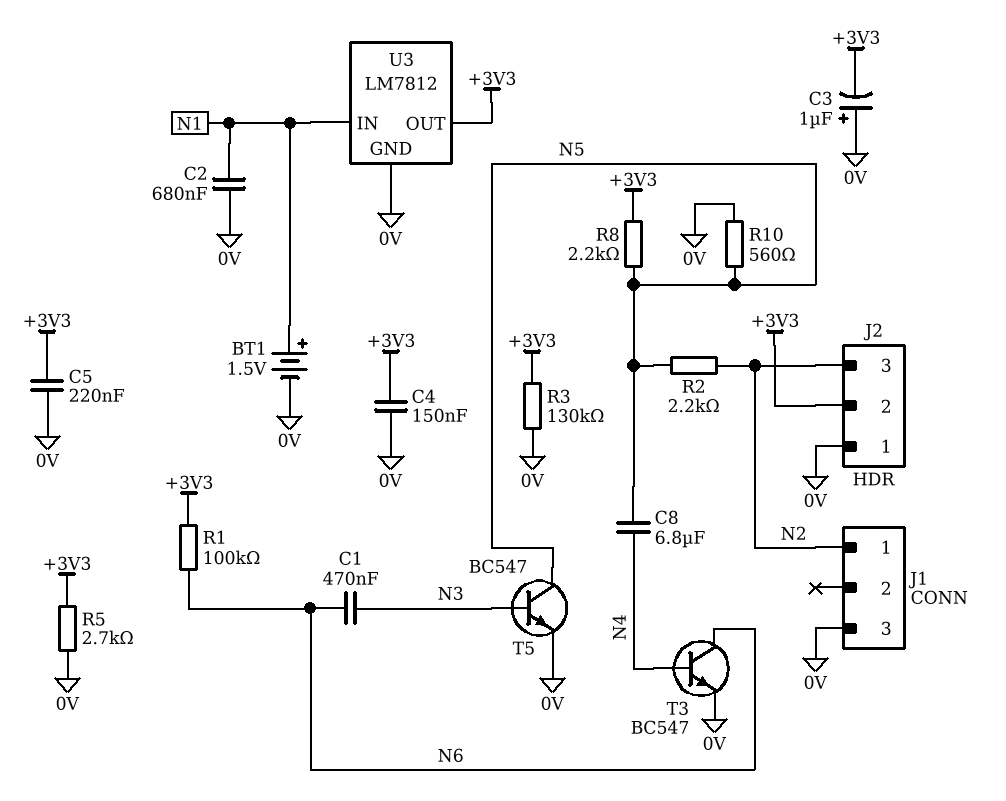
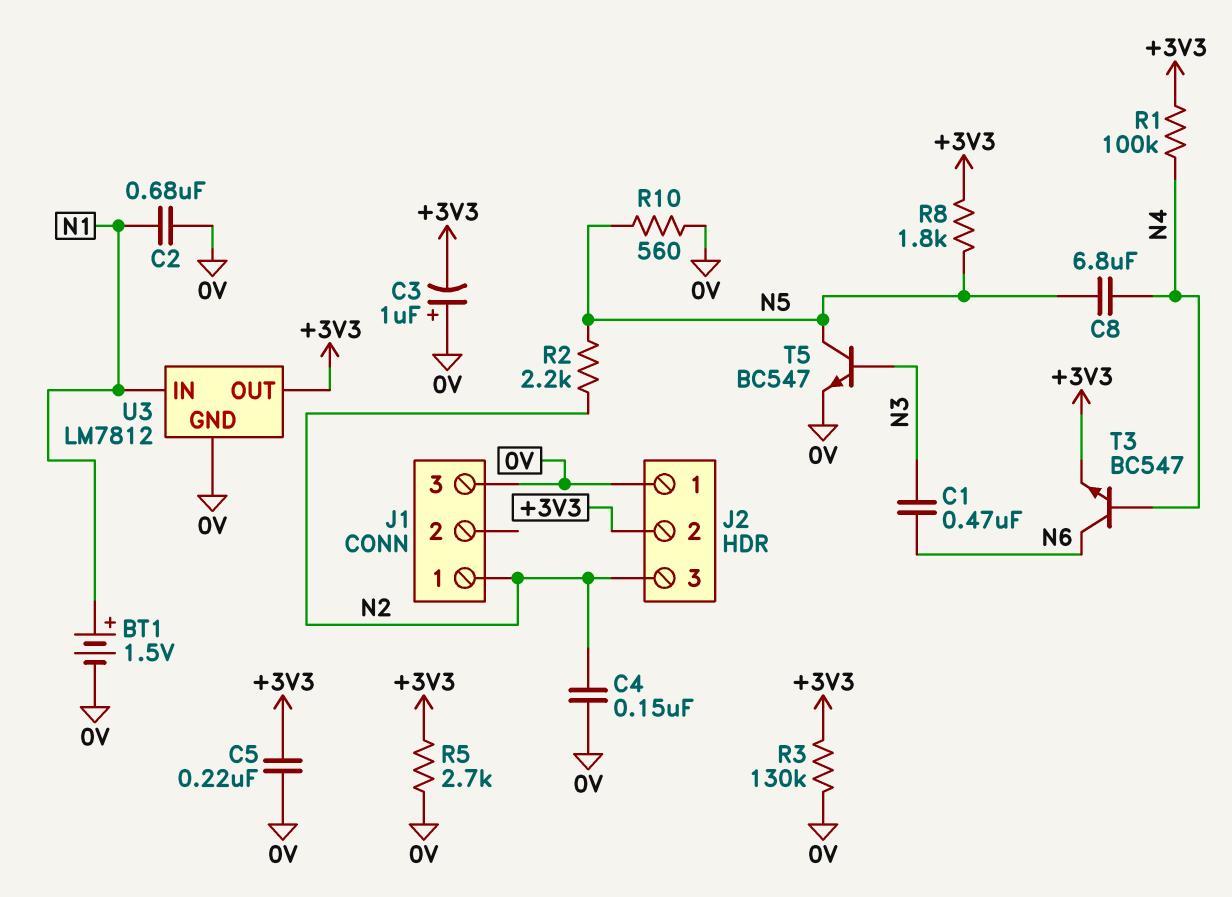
C4: 150nF (+3V3, 0V) -> 150nF (0V, N2)
R1: 100k (+3V3, N6) -> 100k (+3V3, N4)
R8: 2.2k (+3V3, N5) -> 1.8k (+3V3, N5)
T3: NPN BC547 (B N4, C N6, E 0V) -> NPN BC547 (B N4, C N6, E +3V3)

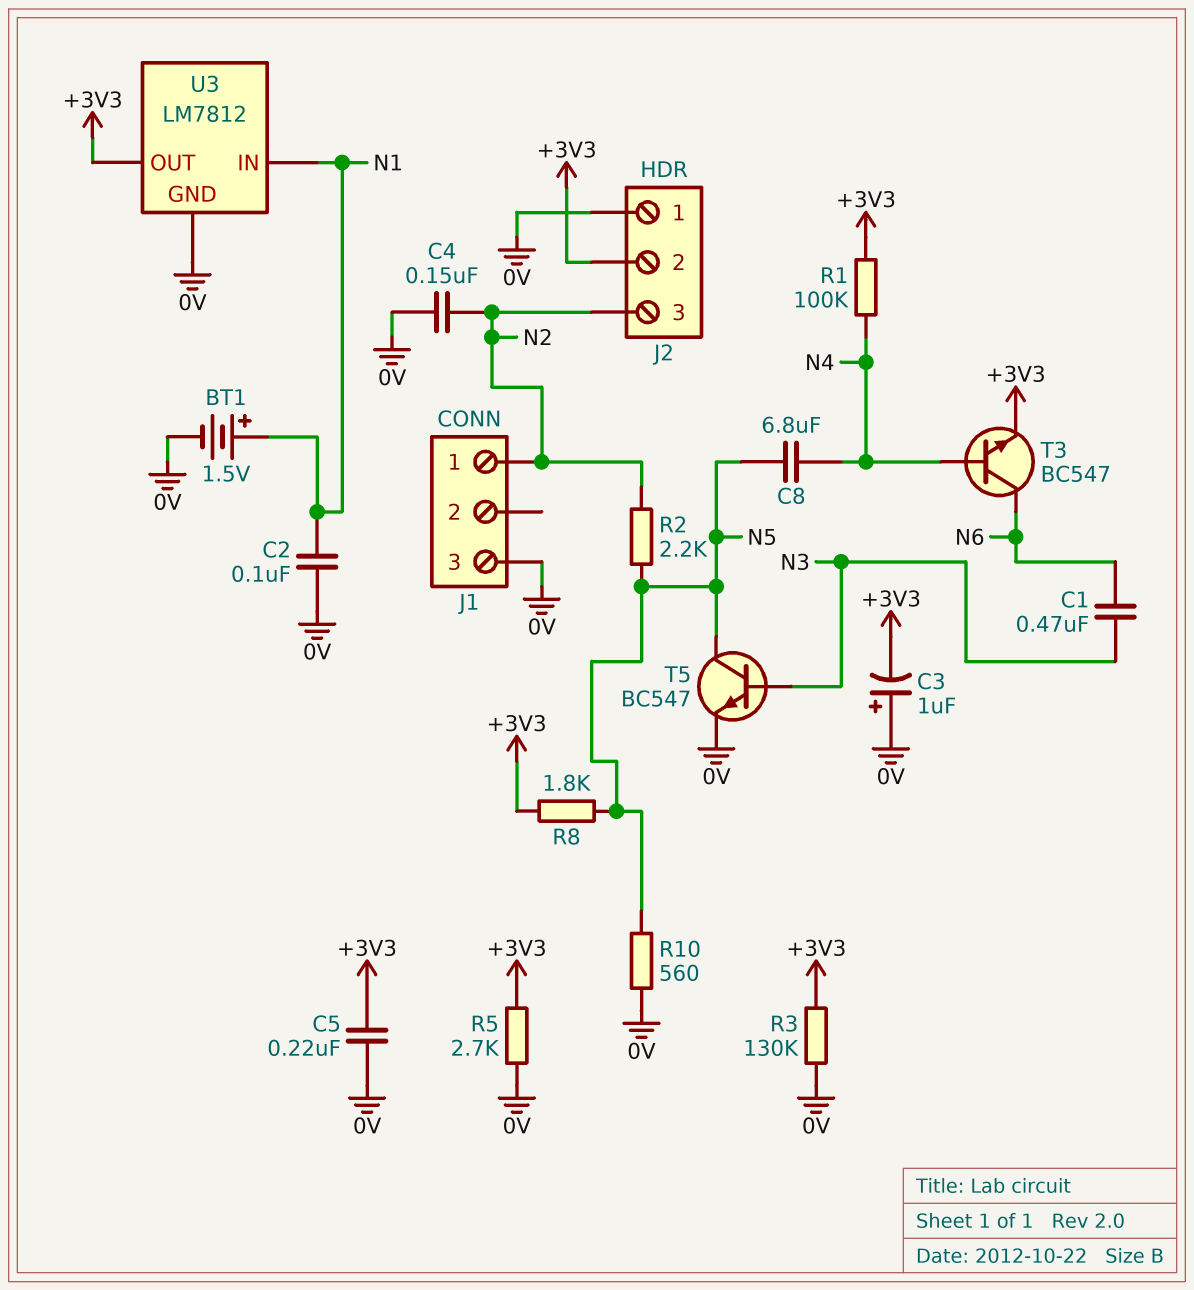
C2: 680nF (0V, N1) -> 100nF (0V, N1)

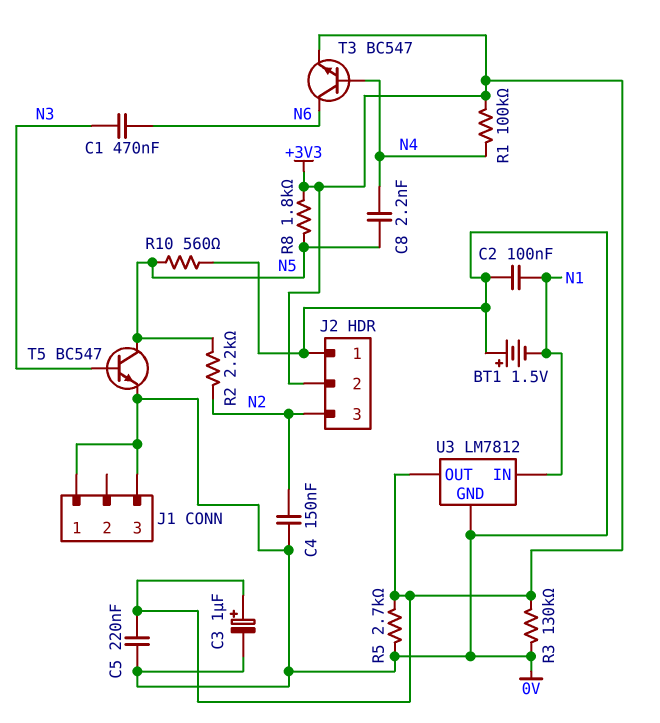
BT1: 1.5V (plus N1, minus 0V) -> 1.5V (plus 0V, minus N1)
C3: 1uF (plus 0V, minus +3V3) -> 1uF (plus +3V3, minus 0V)
C8: 6.8uF (N4, N5) -> 2.2nF (N4, N5)
J1 pin 1: N2 -> 0V

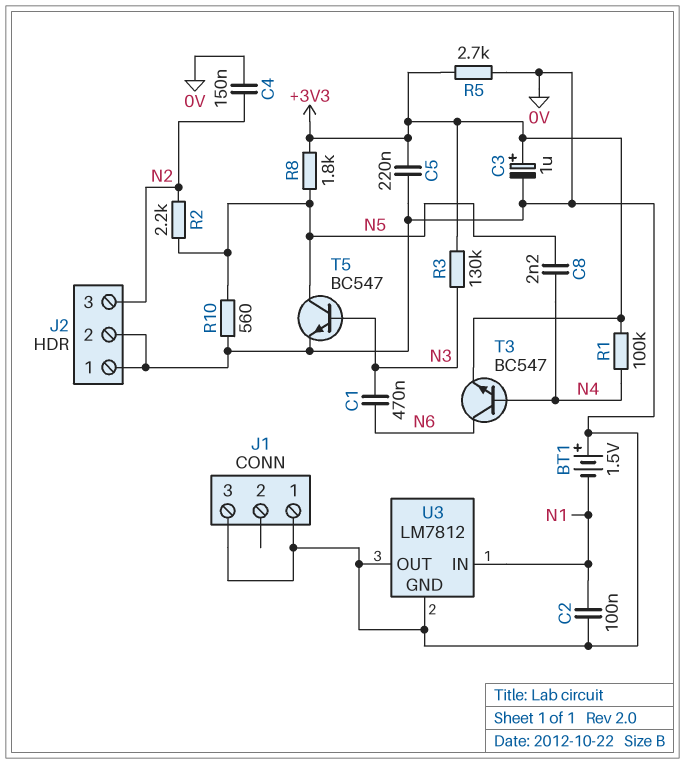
J2 pin 2: +3V3 -> 0V
R3: 130k (+3V3, 0V) -> 130k (+3V3, N3)
U3 pin OUT: +3V3 -> 0V

